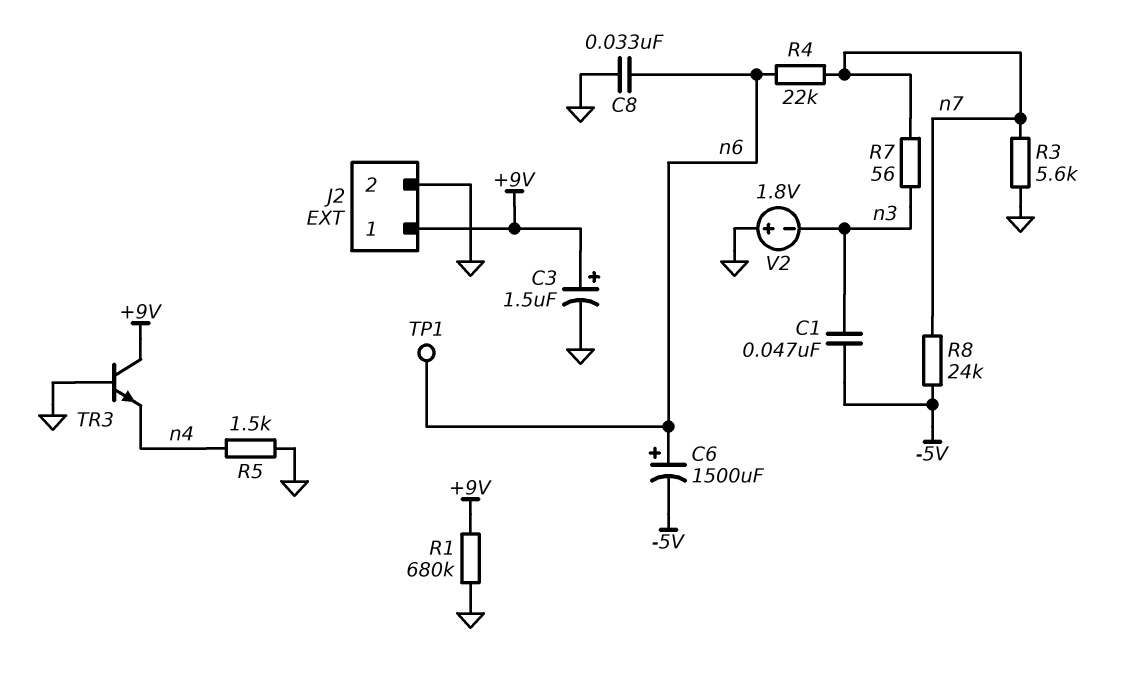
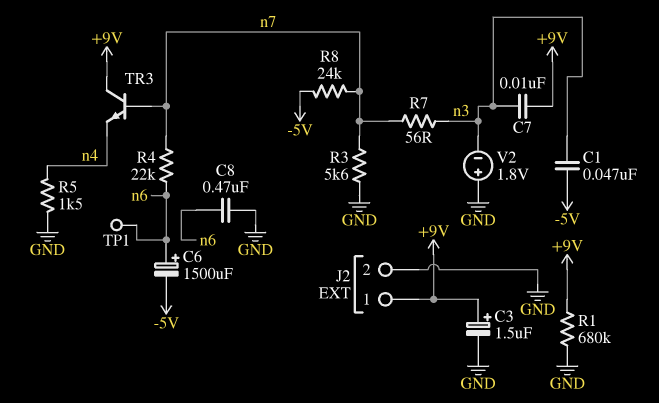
C7: none -> 10nF (+9V, n3)
C8: 33nF (GND, n6) -> 470nF (GND, n6)
TR3: NPN (B GND, C +9V, E n4) -> NPN (B n7, C +9V, E n4)

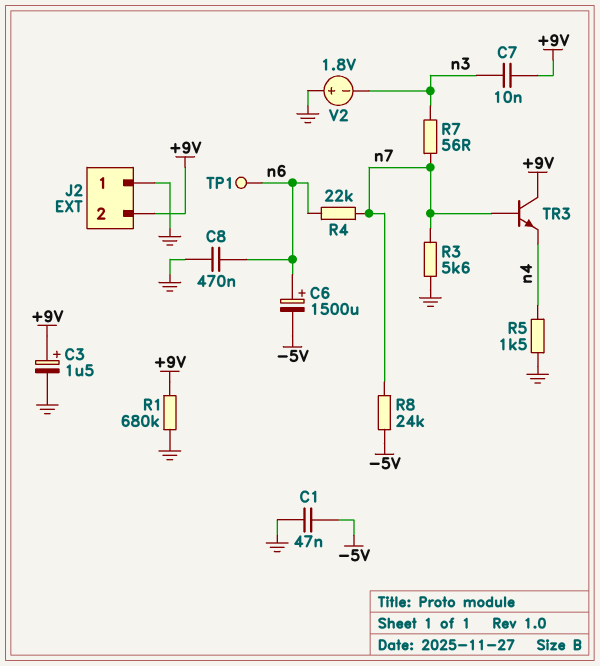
C1: 47nF (-5V, n3) -> 47nF (-5V, GND)
J2 pin 1: +9V -> GND
J2 pin 2: GND -> +9V

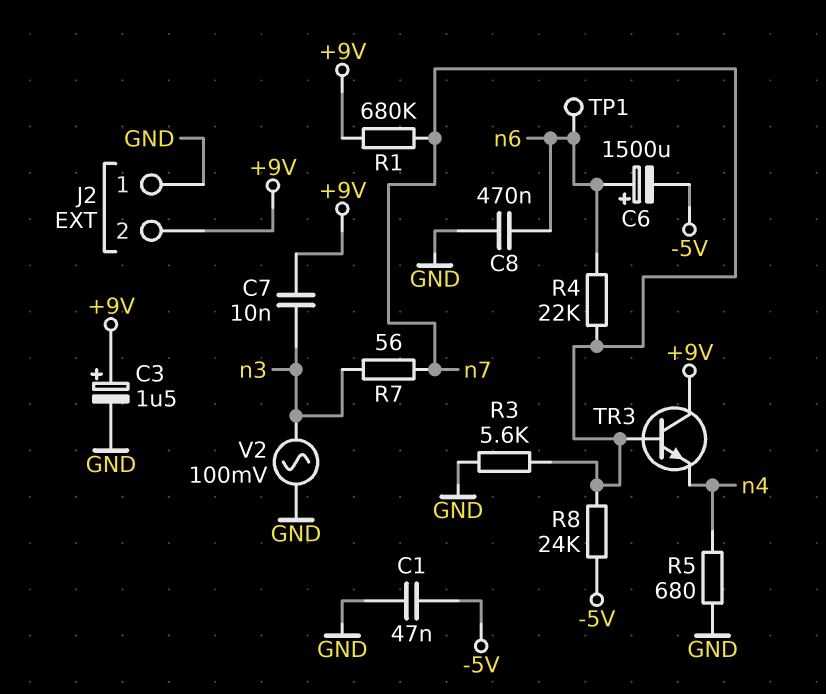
R1: 680k (+9V, GND) -> 680k (+9V, n7)
R5: 1.5k (GND, n4) -> 680 (GND, n4)
V2: 1.8V (plus GND, minus n3) -> AC 100mV (GND, n3)

